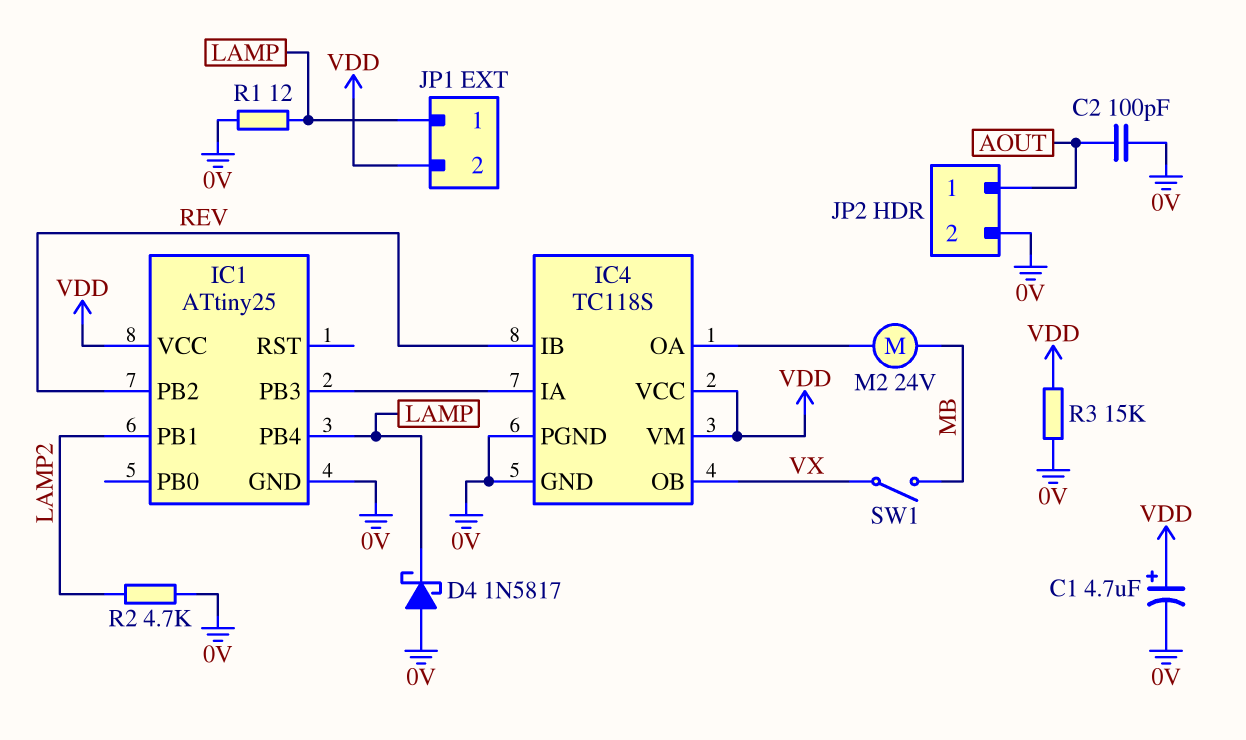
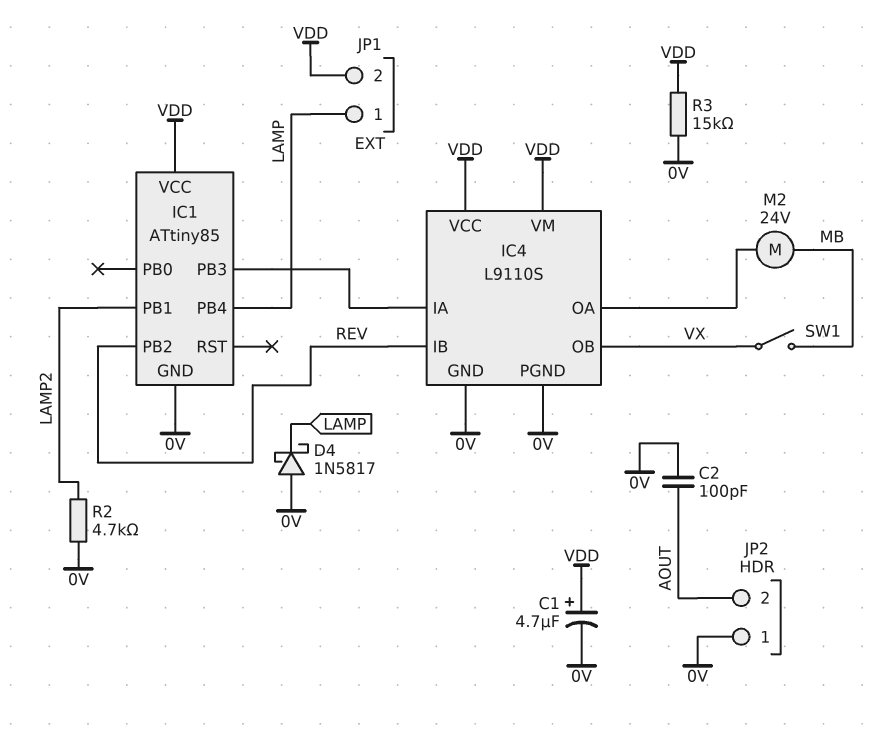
IC1: ATtiny25 -> ATtiny85
IC4: TC118S -> L9110S
JP2 pin 1: AOUT -> 0V
JP2 pin 2: 0V -> AOUT
R1: 12 (0V, LAMP) -> none

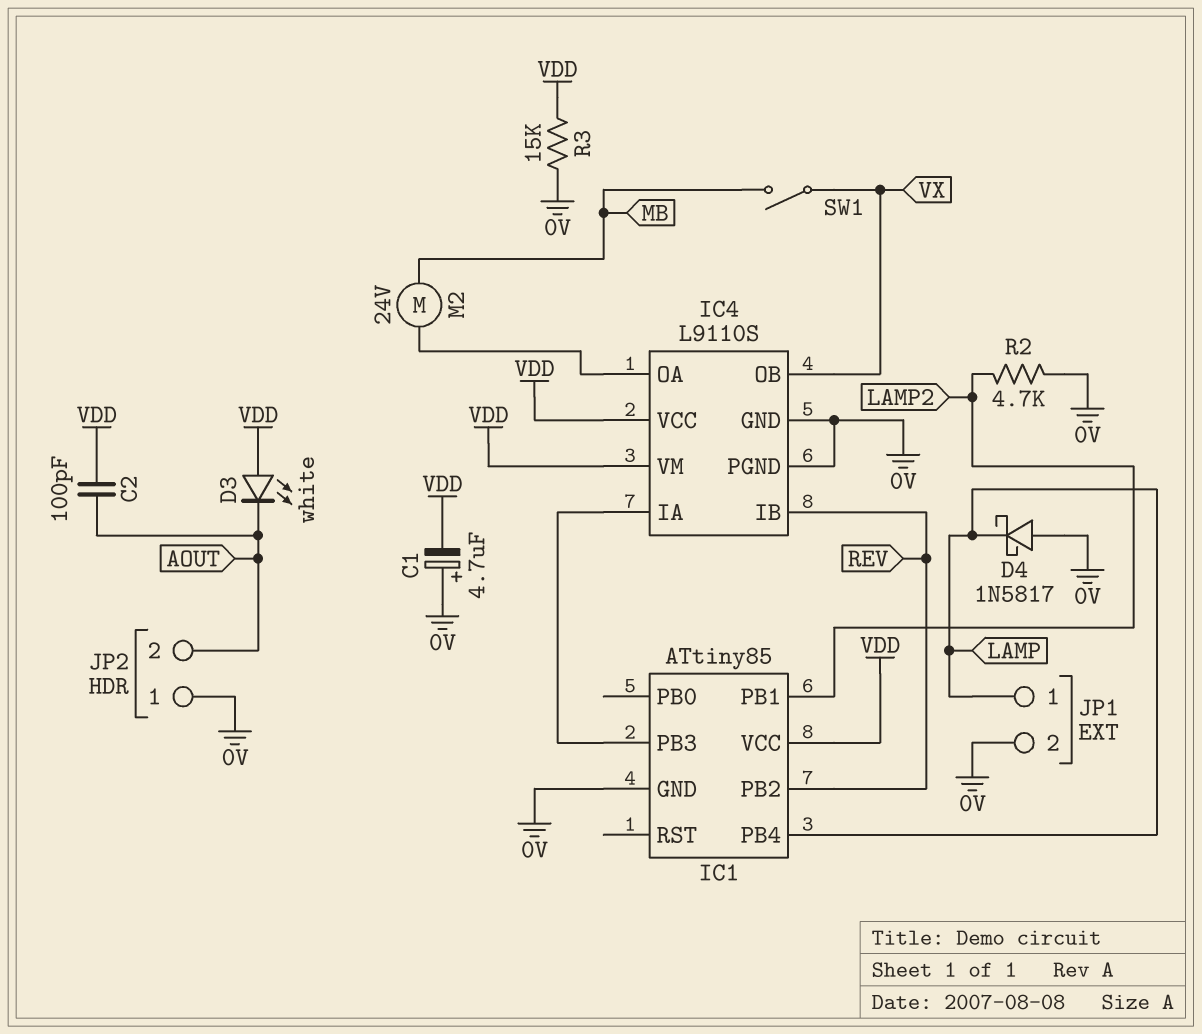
C1: 4.7uF (plus VDD, minus 0V) -> 4.7uF (plus 0V, minus VDD)
C2: 100pF (0V, AOUT) -> 100pF (AOUT, VDD)
D3: none -> LED white (A VDD, K AOUT)
JP1 pin 2: VDD -> 0V

